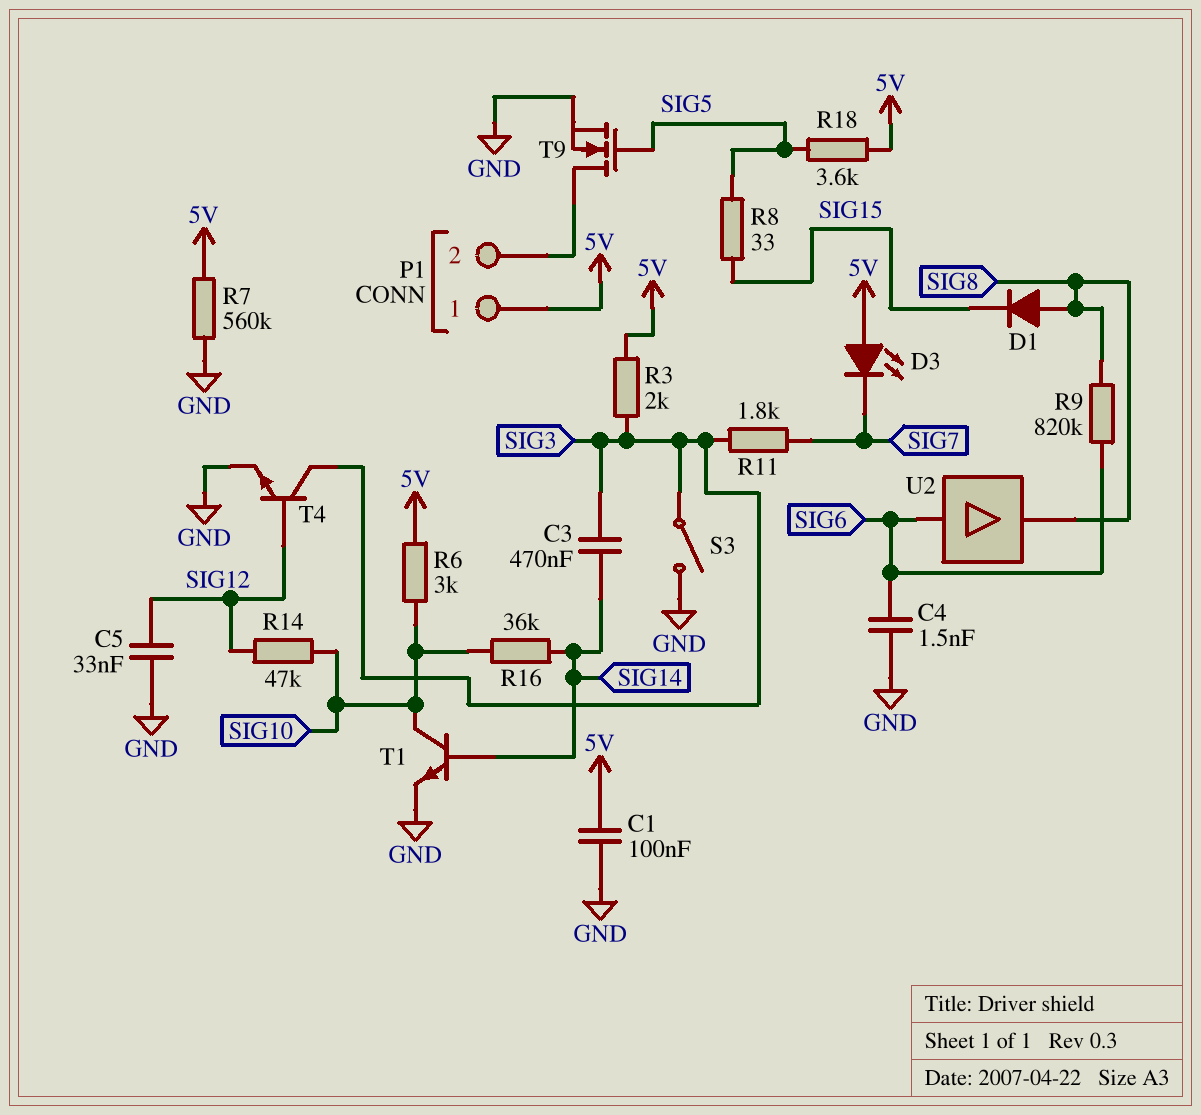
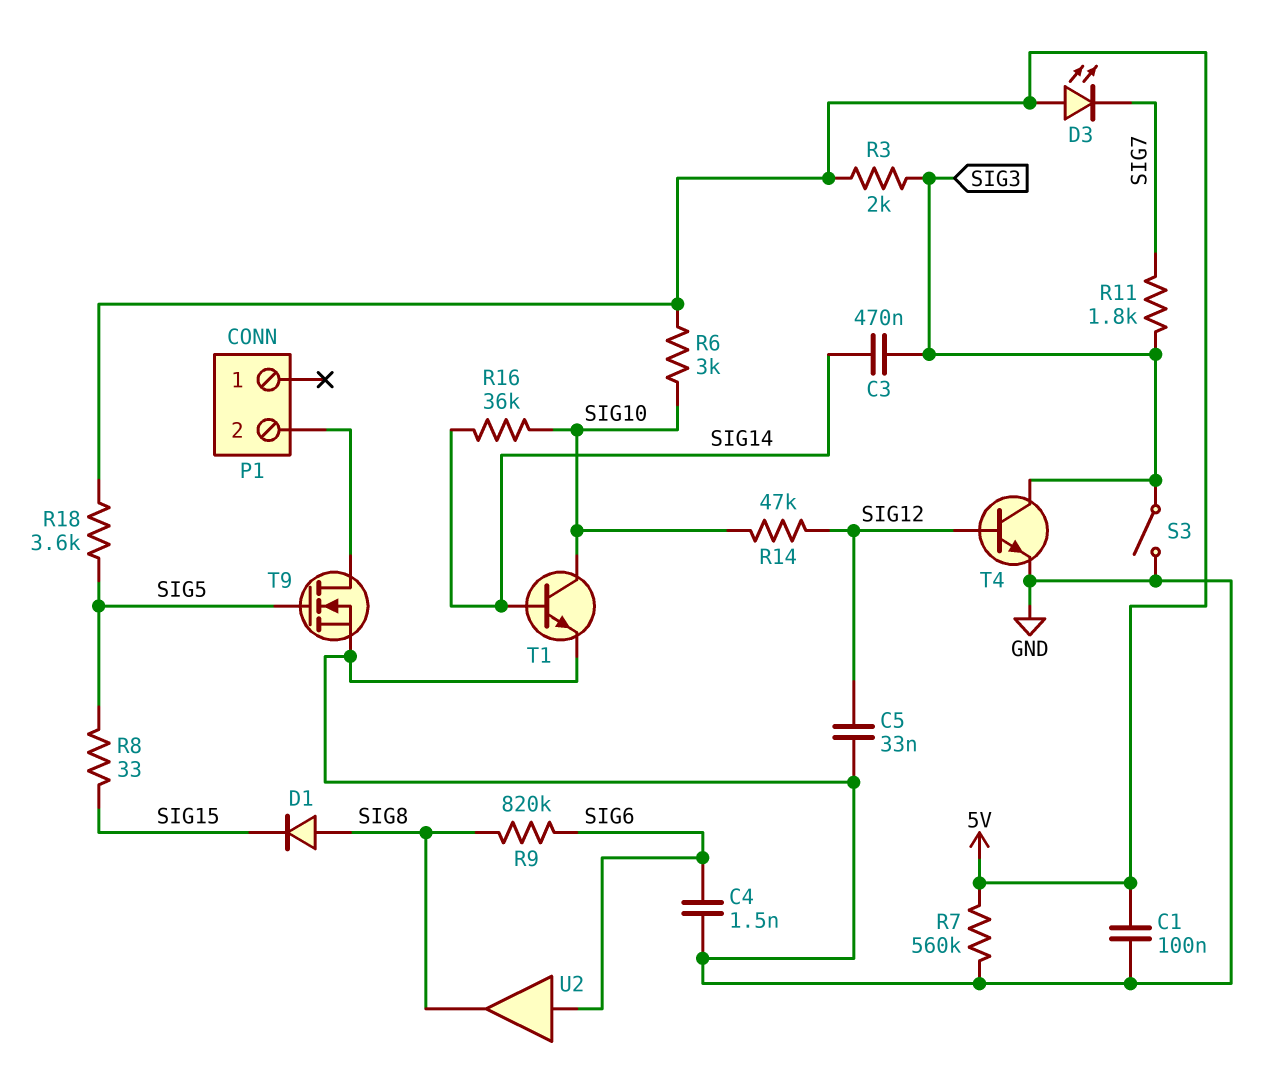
P1 pin 1: 5V -> none

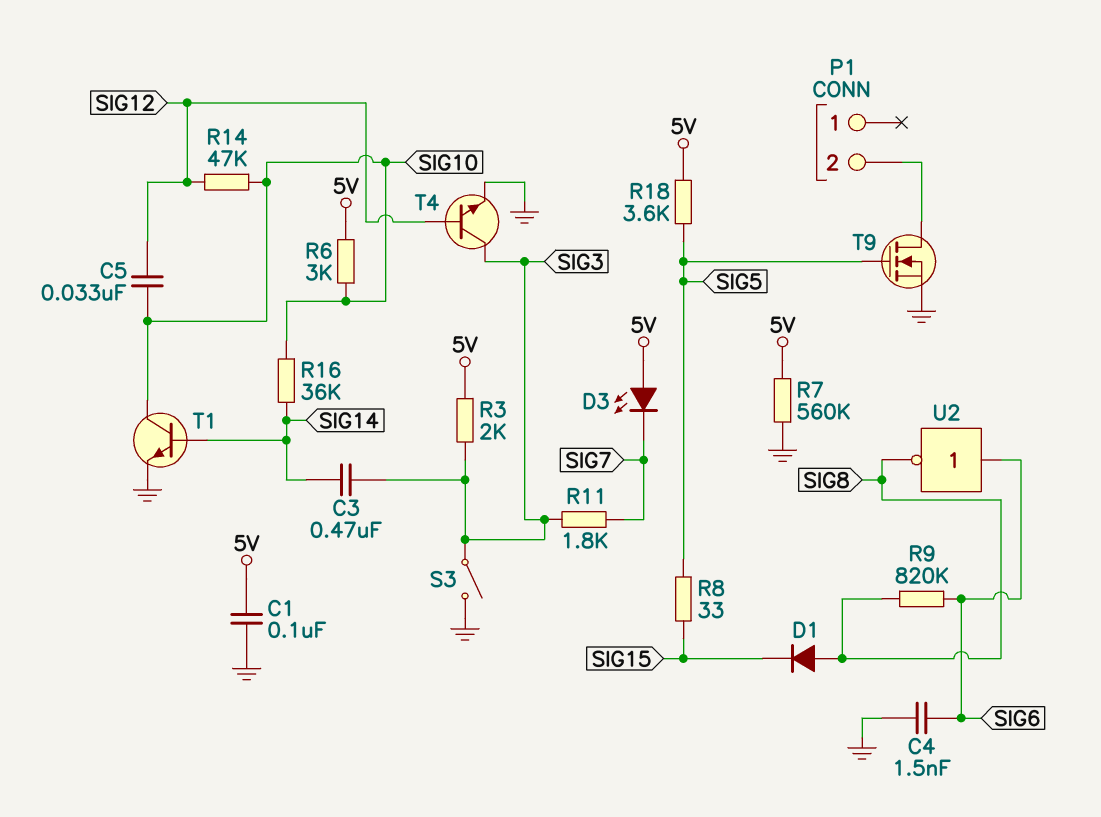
C5: 33nF (GND, SIG12) -> 33nF (SIG10, SIG12)
U2: buffer (in SIG6, out SIG8) -> NOT (in SIG6, out SIG8)

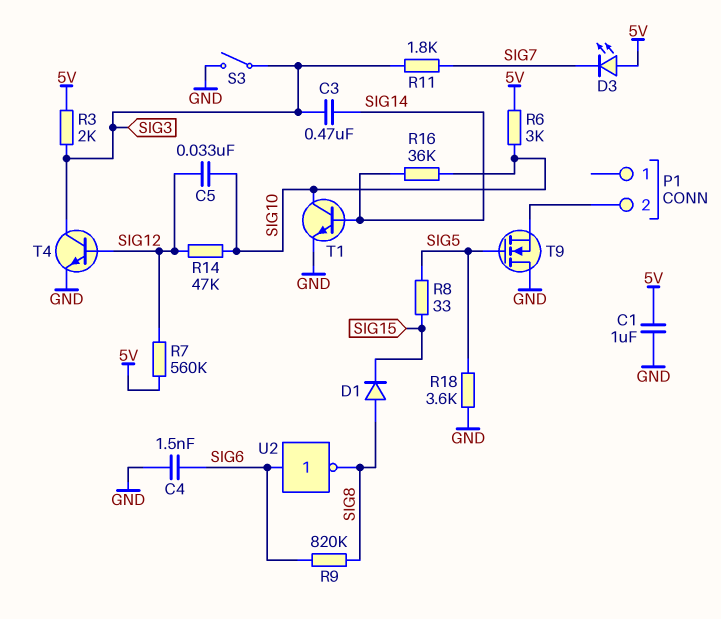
C1: 100nF (5V, GND) -> 1uF (5V, GND)
R7: 560k (5V, GND) -> 560k (5V, SIG12)
R18: 3.6k (5V, SIG5) -> 3.6k (GND, SIG5)
T9: NMOS (G SIG5, D P1/2, S GND) -> NMOS (G SIG5, D GND, S P1/2)

